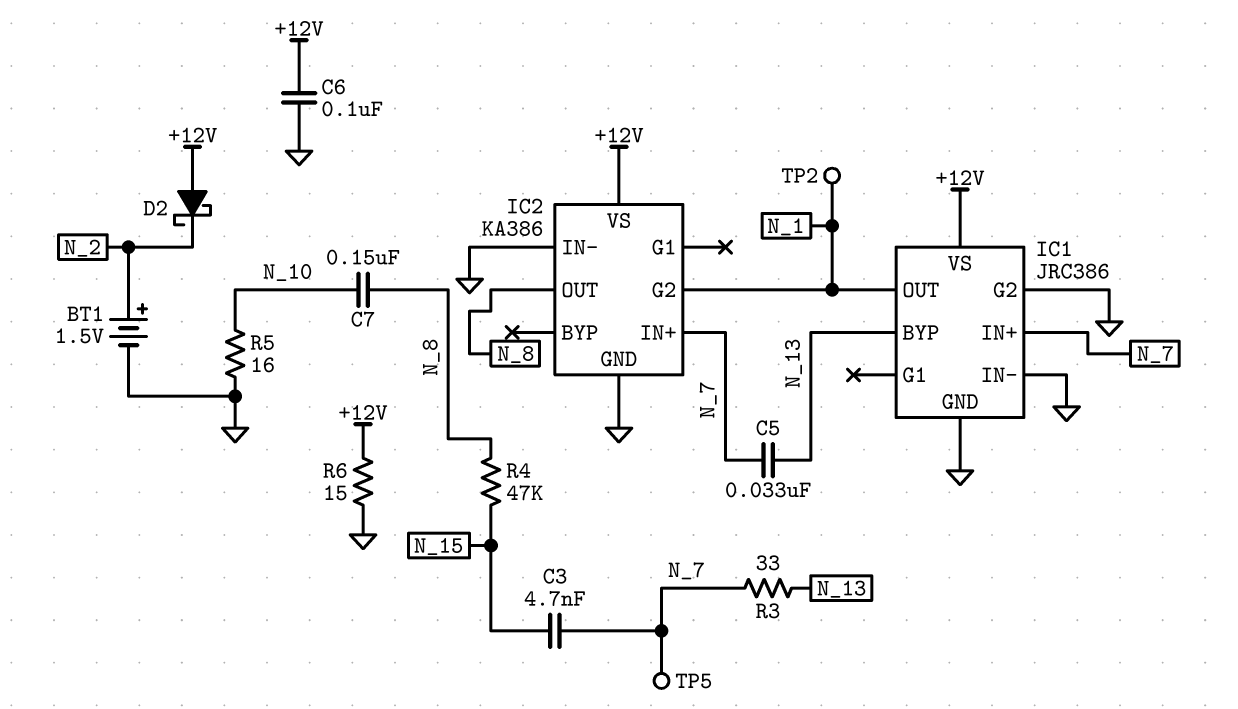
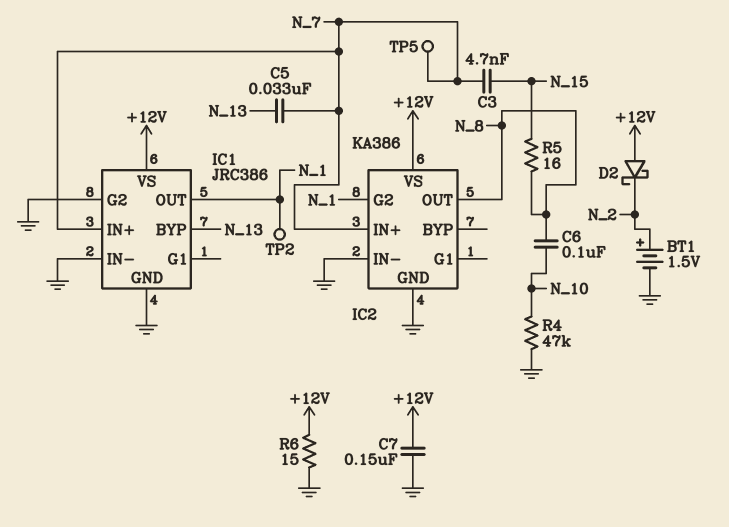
C6: 100nF (+12V, GND) -> 100nF (N_8, N_10)
C7: 150nF (N_8, N_10) -> 150nF (+12V, GND)
R3: 33 (N_7, N_13) -> none
R4: 47k (N_8, N_15) -> 47k (GND, N_10)
R5: 16 (GND, N_10) -> 16 (N_8, N_15)

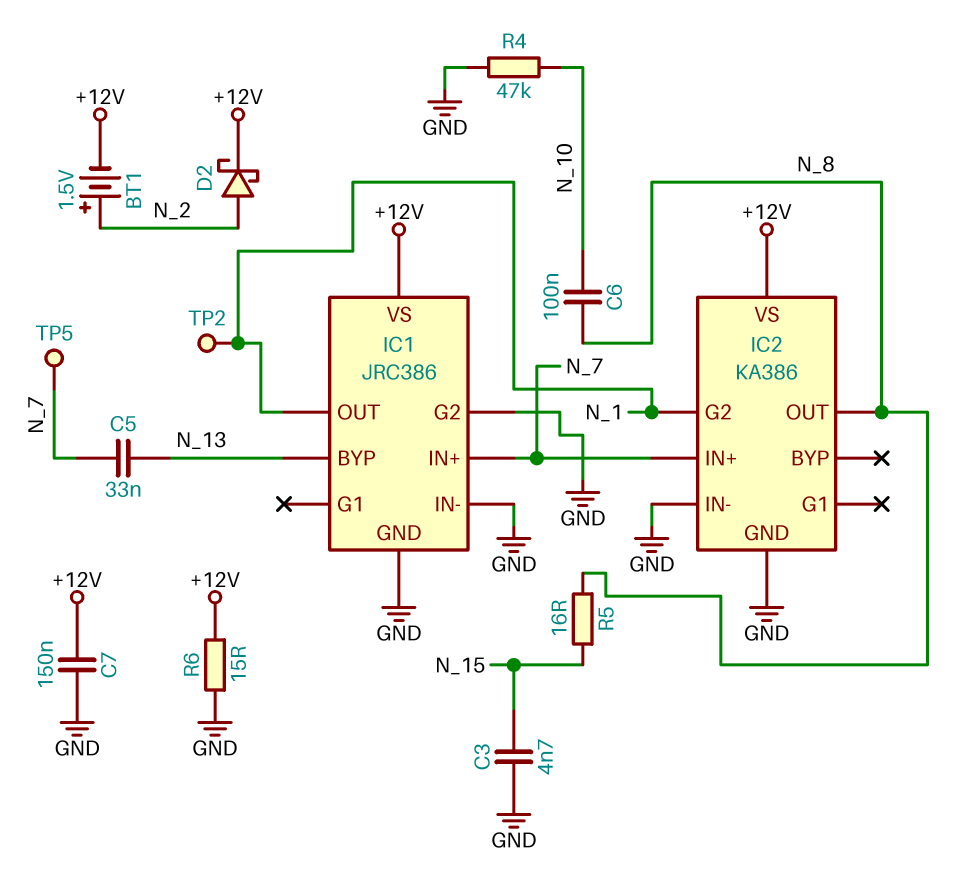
BT1: 1.5V (plus N_2, minus GND) -> 1.5V (plus N_2, minus +12V)
C3: 4.7nF (N_7, N_15) -> 4.7nF (GND, N_15)
D2: schottky (A +12V, K N_2) -> schottky (A N_2, K +12V)

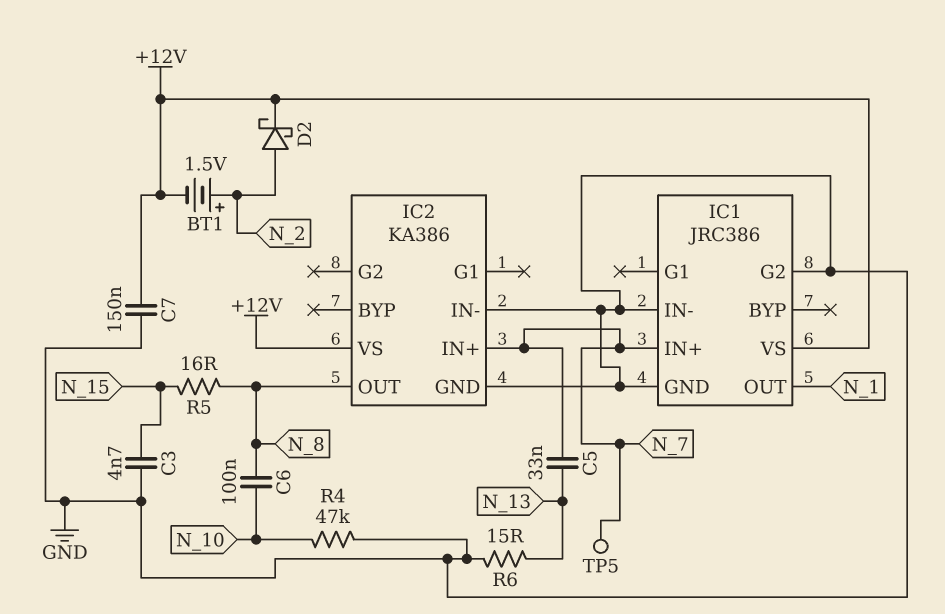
IC1 pin BYP: N_13 -> none
IC2 pin G2: N_1 -> none
R6: 15 (+12V, GND) -> 15 (GND, N_13)
TP2: test point (N_1) -> none

